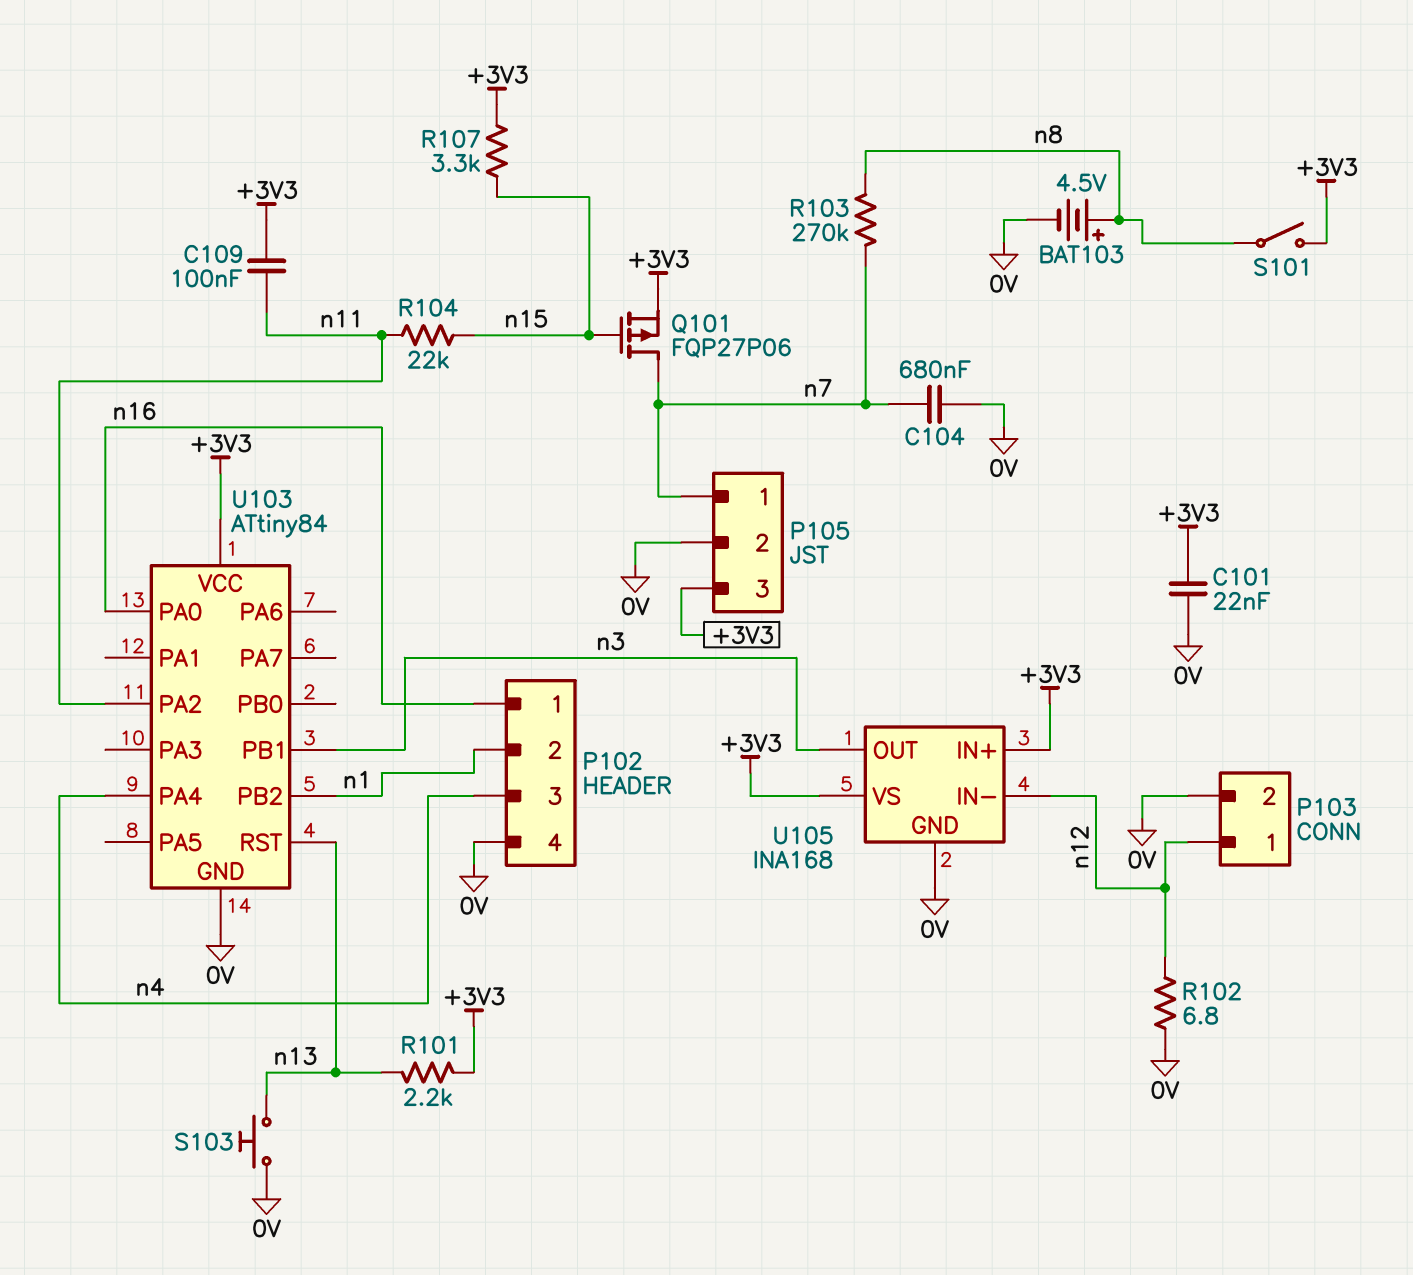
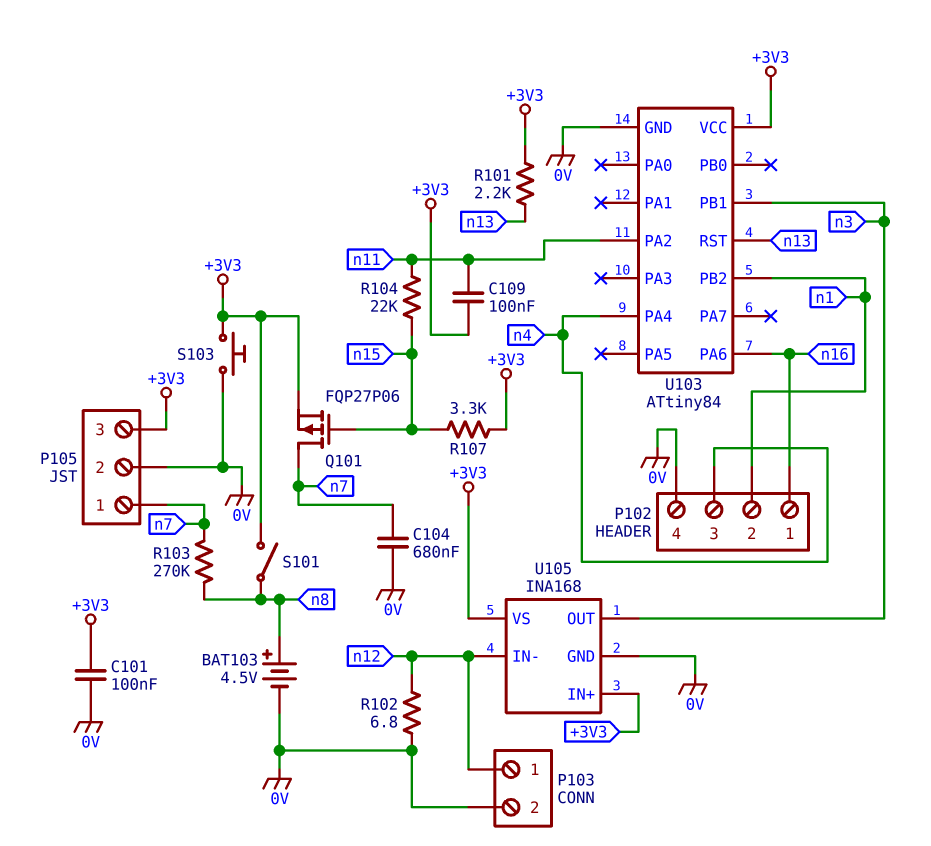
C101: 22nF (+3V3, 0V) -> 100nF (+3V3, 0V)
S103: button (0V, n13) -> button (+3V3, 0V)
U103 pin PA0: n16 -> none
U103 pin PA6: none -> n16

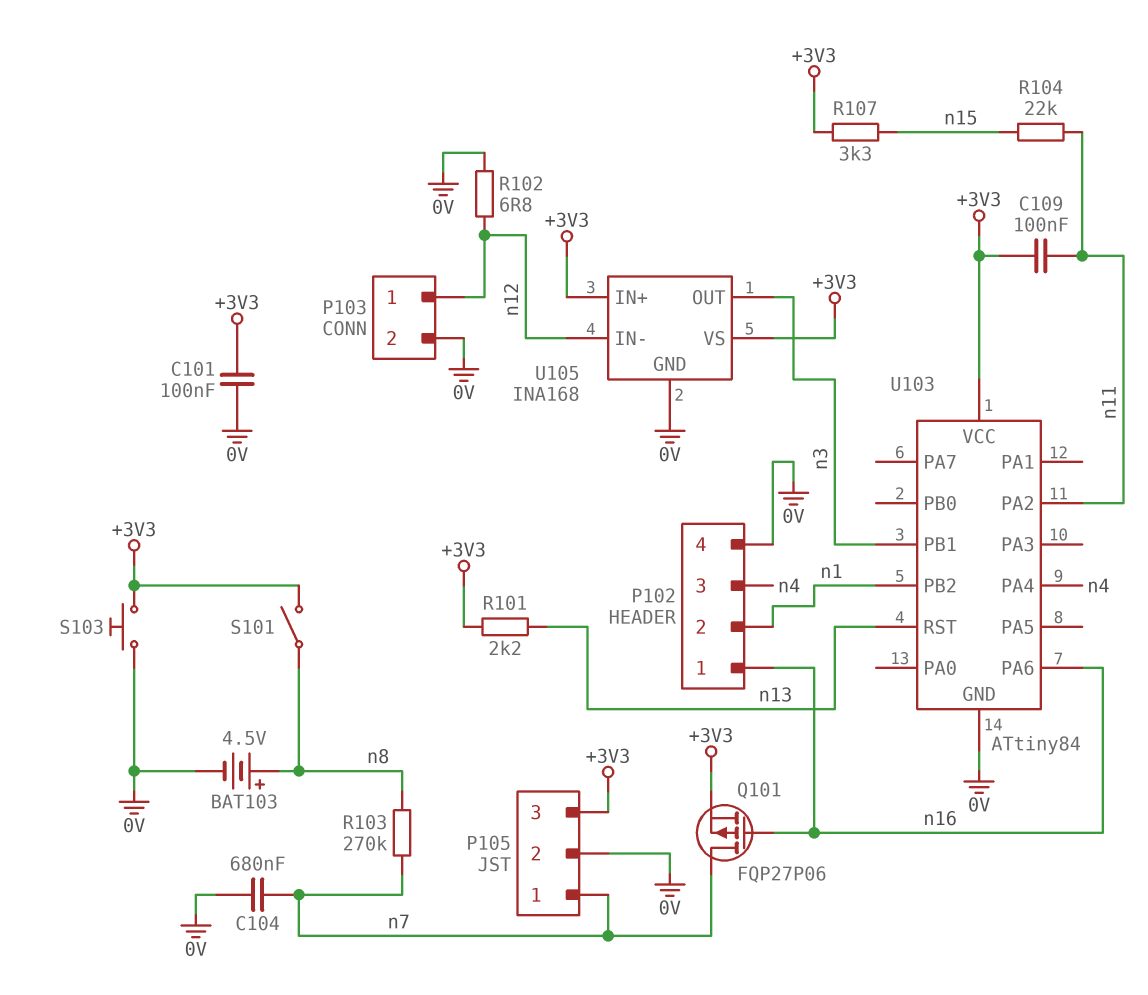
Q101: PMOS FQP27P06 (G n15, D n7, S +3V3) -> PMOS FQP27P06 (G n16, D n7, S +3V3)

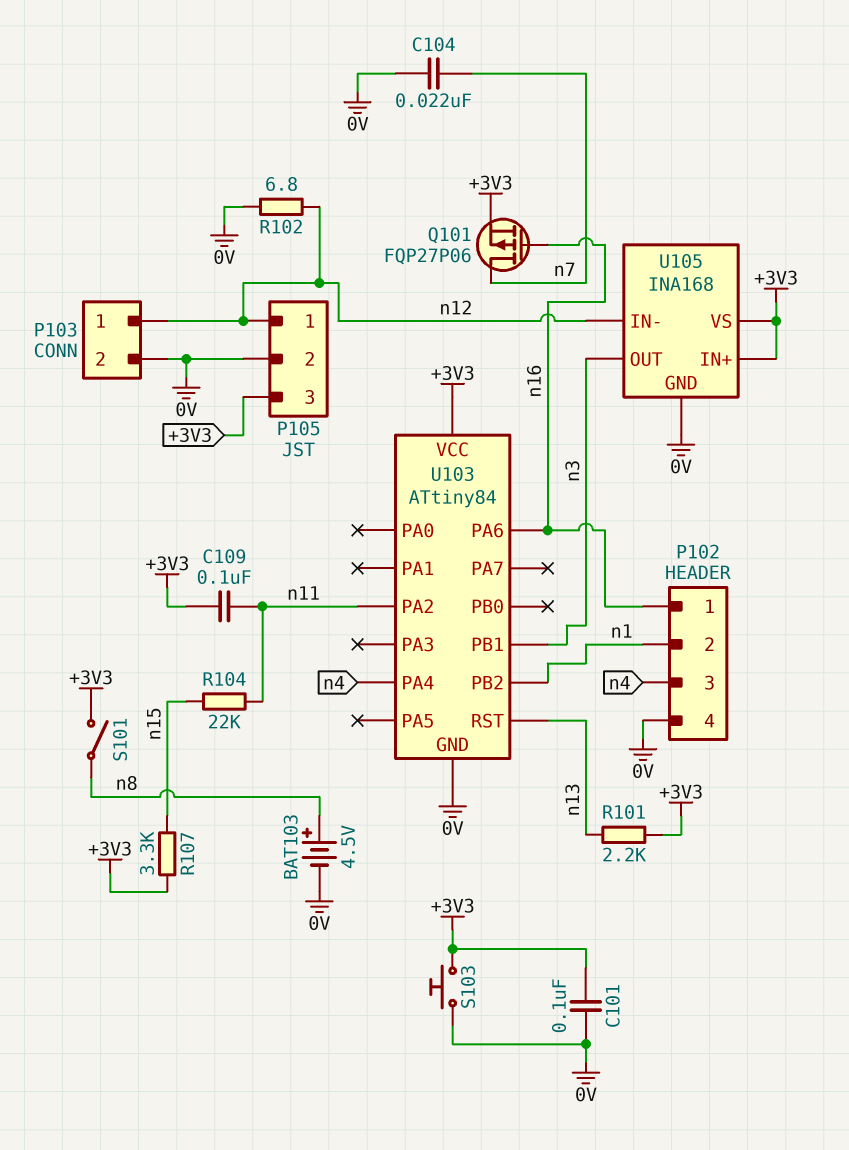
C104: 680nF (0V, n7) -> 22nF (0V, n7)
P105 pin 1: n7 -> n12
R103: 270k (n7, n8) -> none

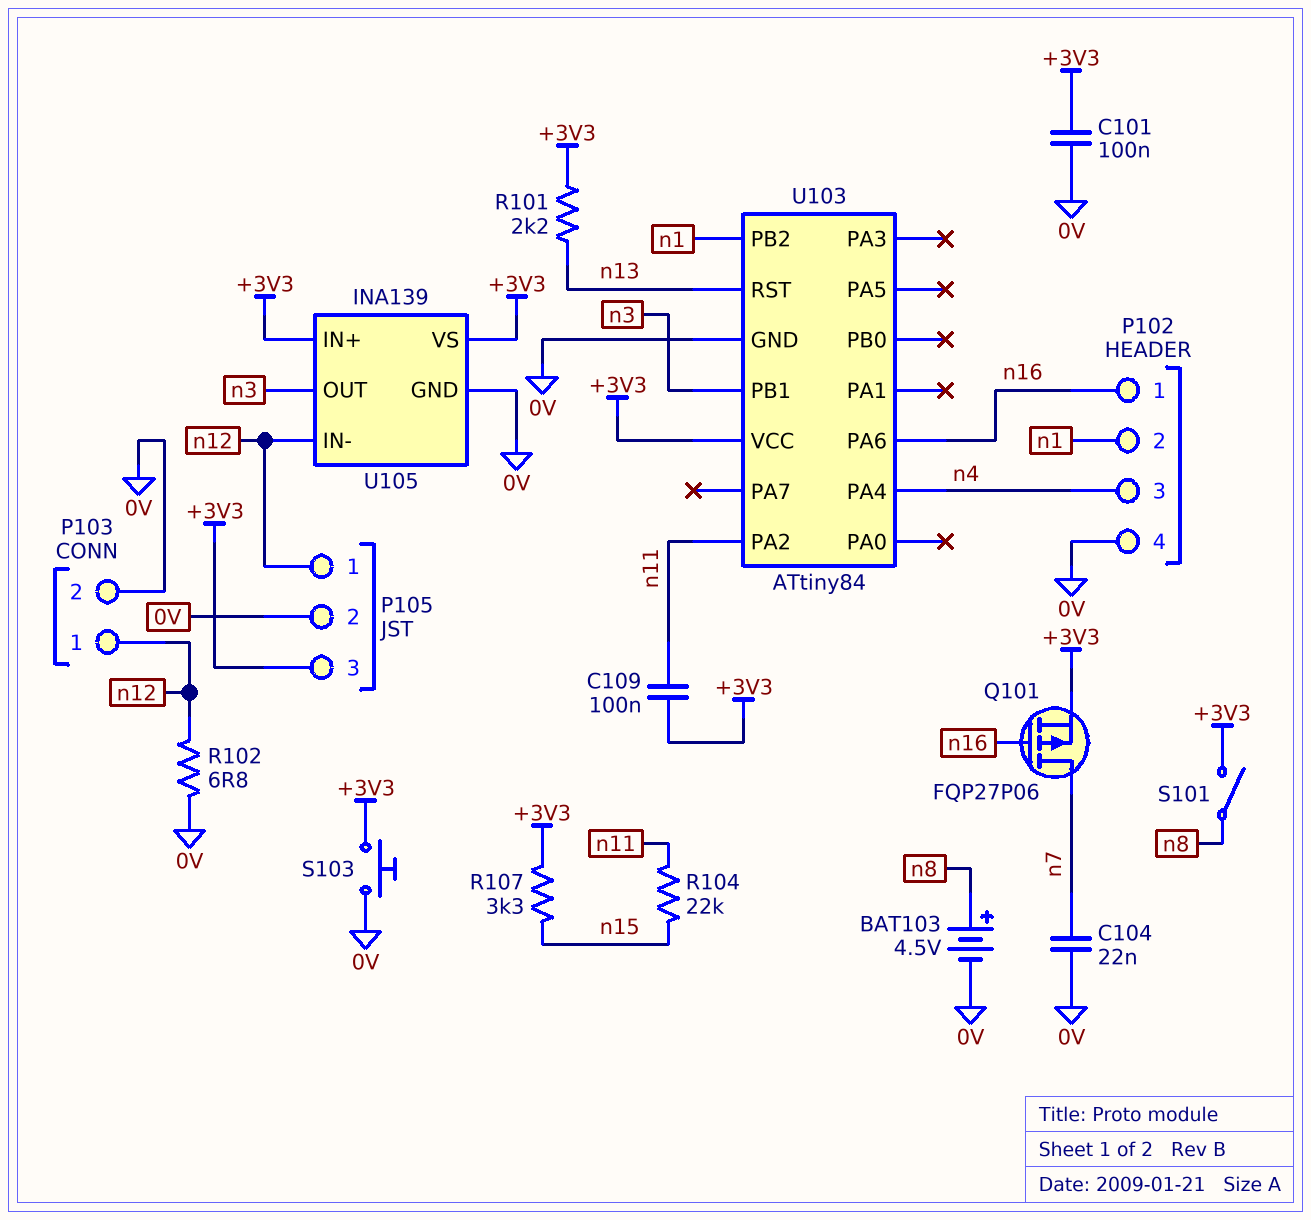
U105: INA168 -> INA139

